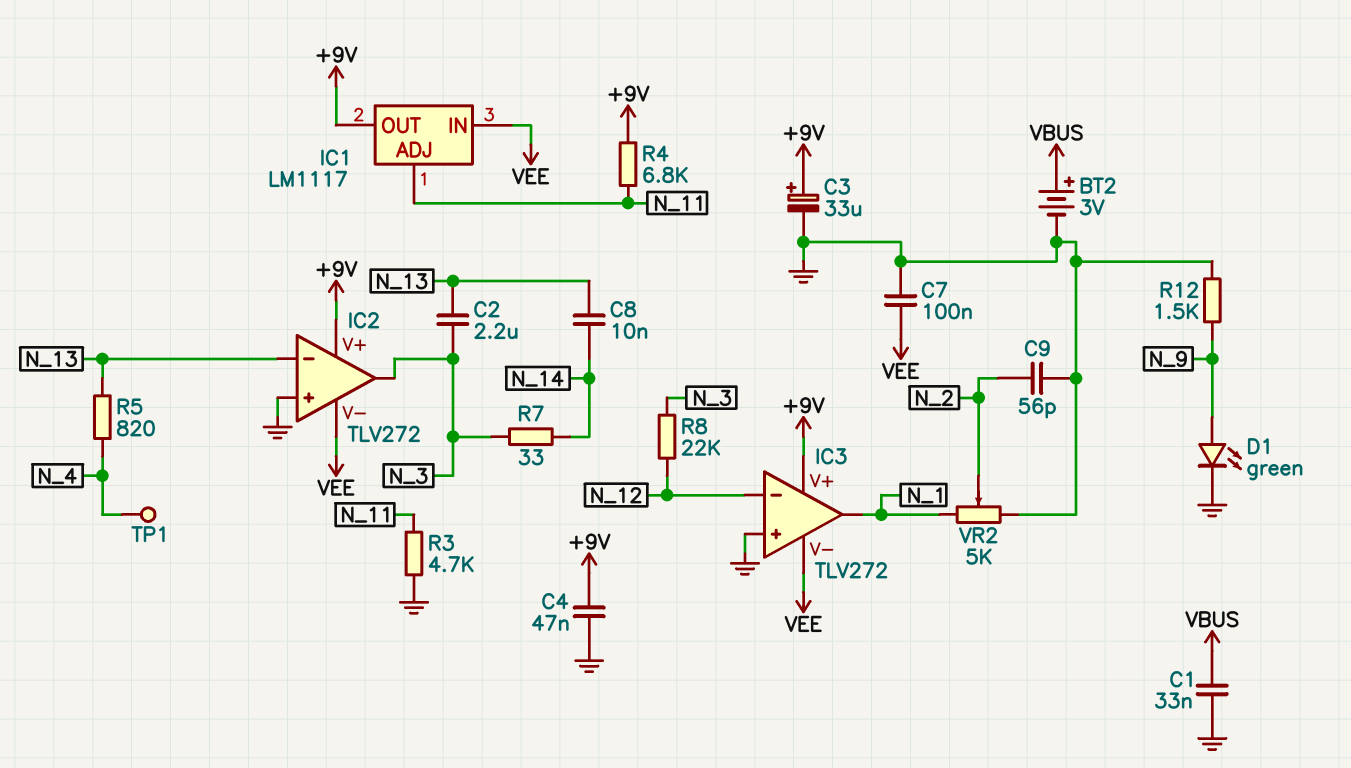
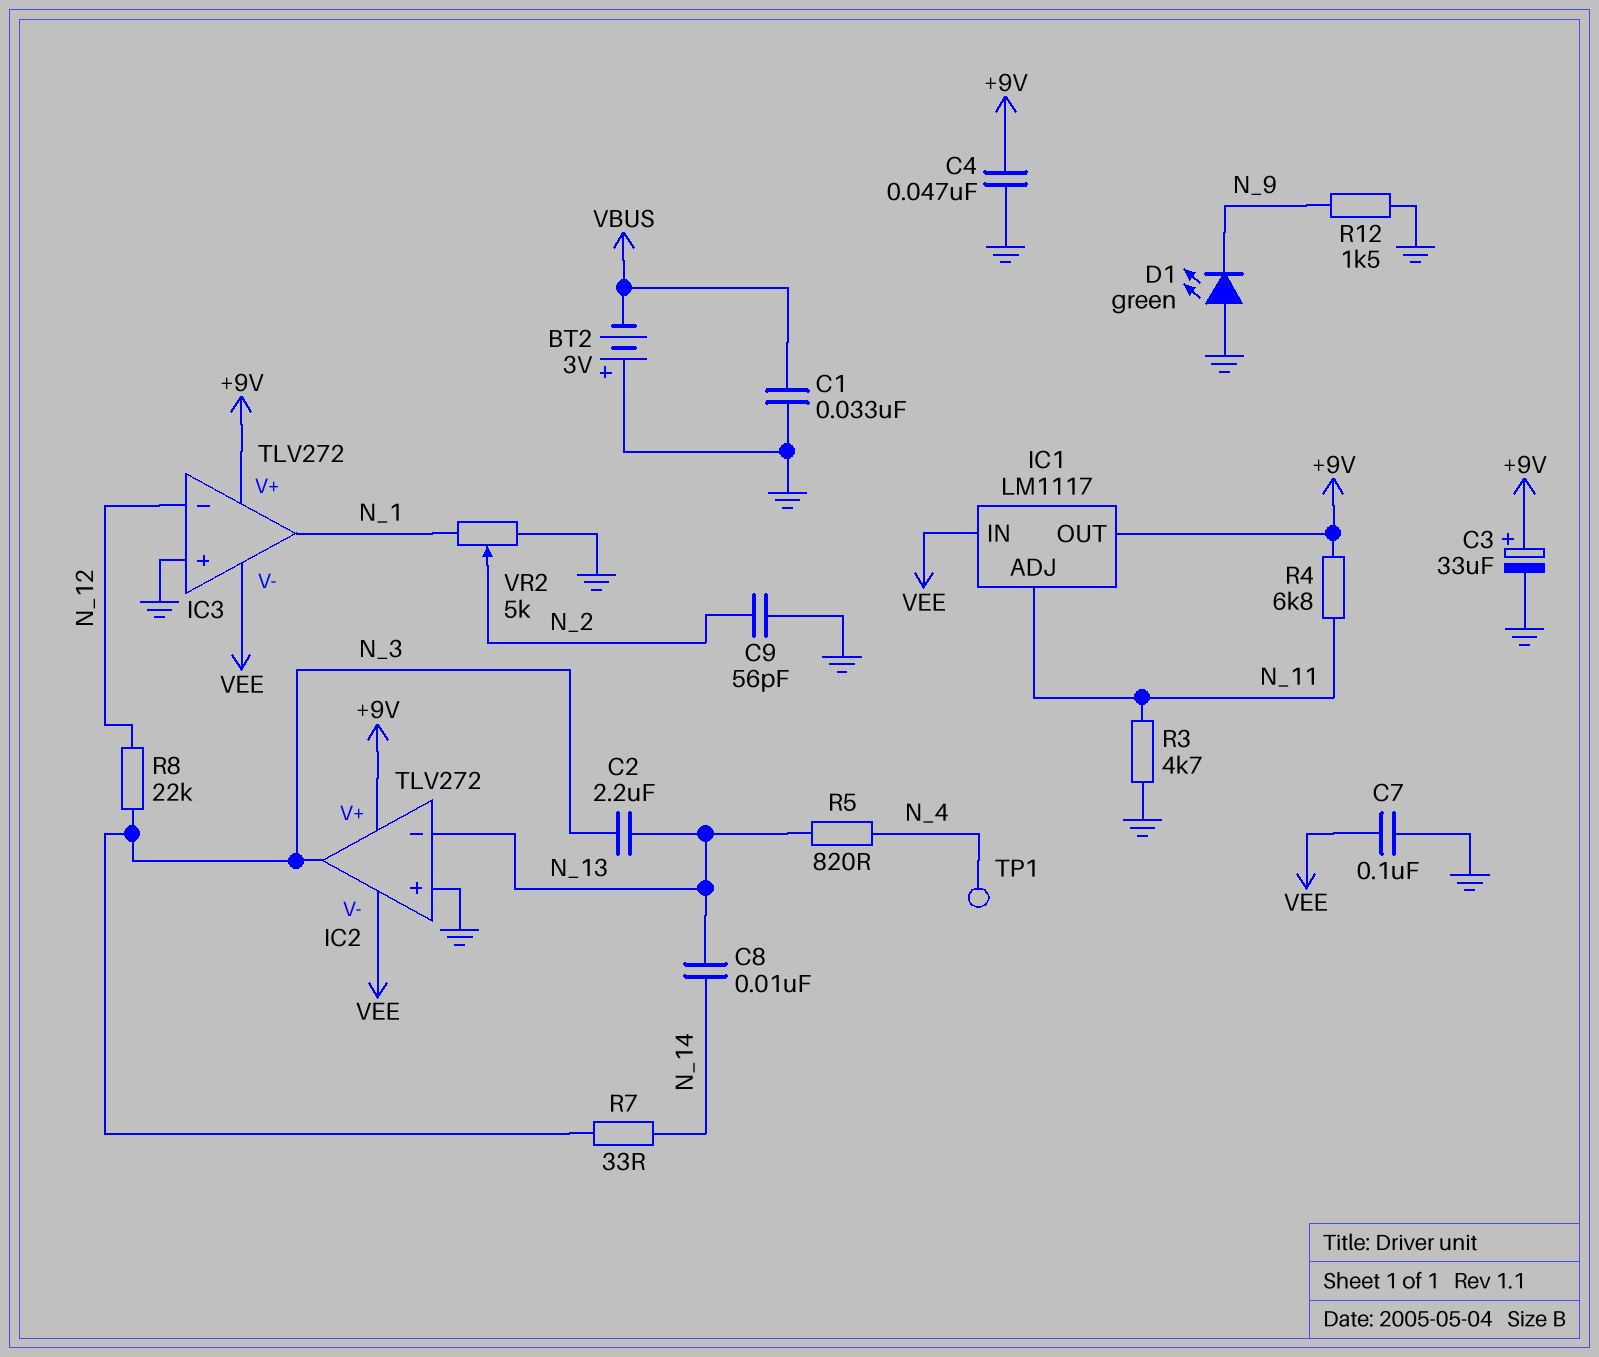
BT2: 3V (plus VBUS, minus GND) -> 3V (plus GND, minus VBUS)
D1: LED green (A N_9, K GND) -> LED green (A GND, K N_9)

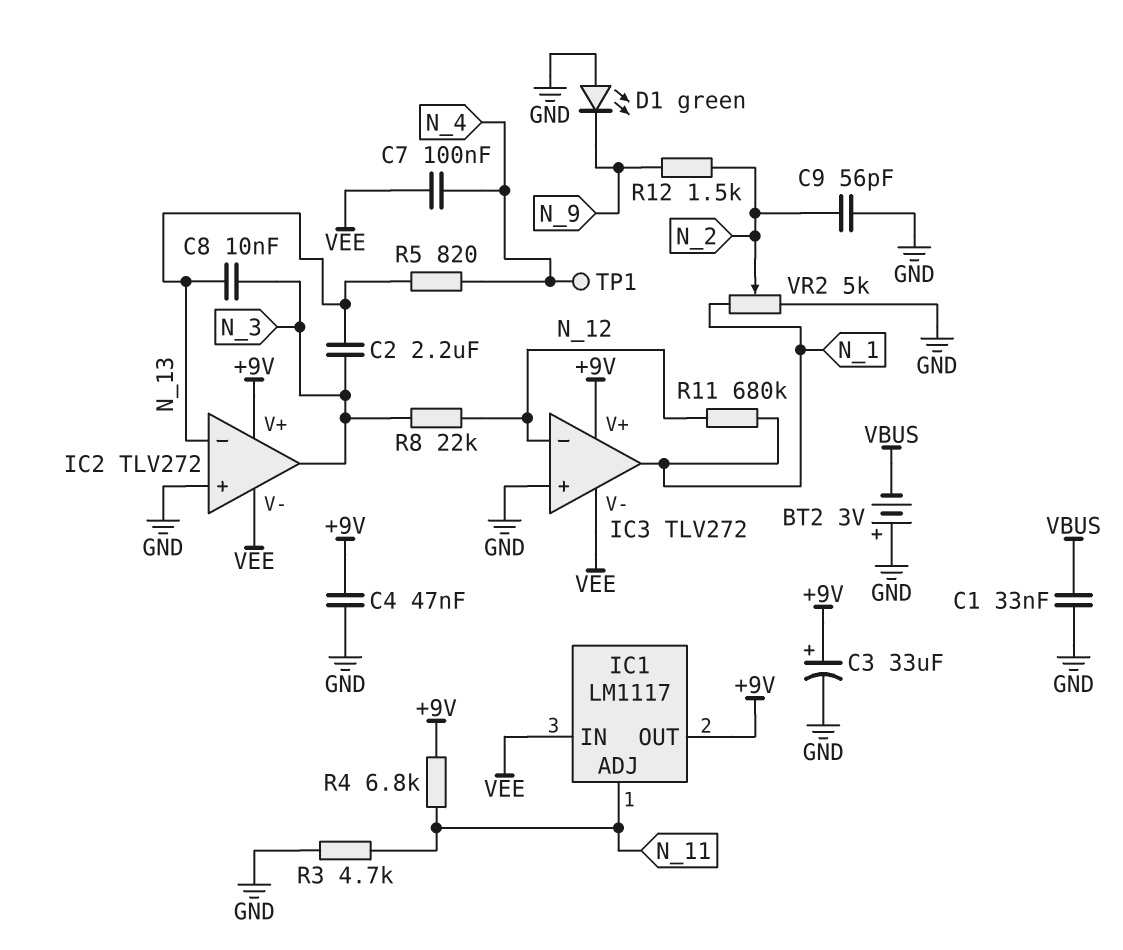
C7: 100nF (GND, VEE) -> 100nF (N_4, VEE)
C8: 10nF (N_13, N_14) -> 10nF (N_3, N_13)
R7: 33 (N_3, N_14) -> none
R11: none -> 680k (N_1, N_12)
R12: 1.5k (GND, N_9) -> 1.5k (N_2, N_9)

